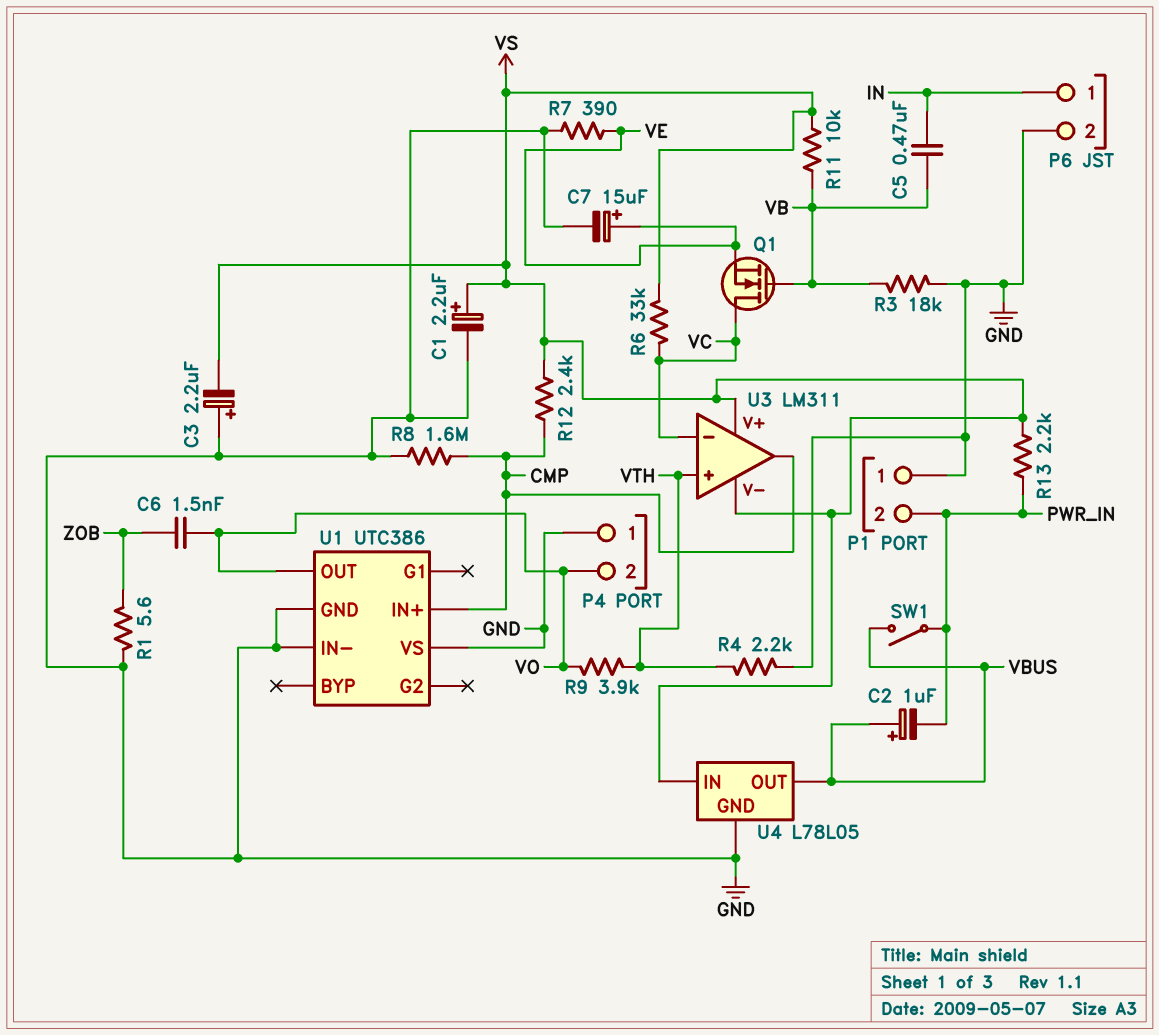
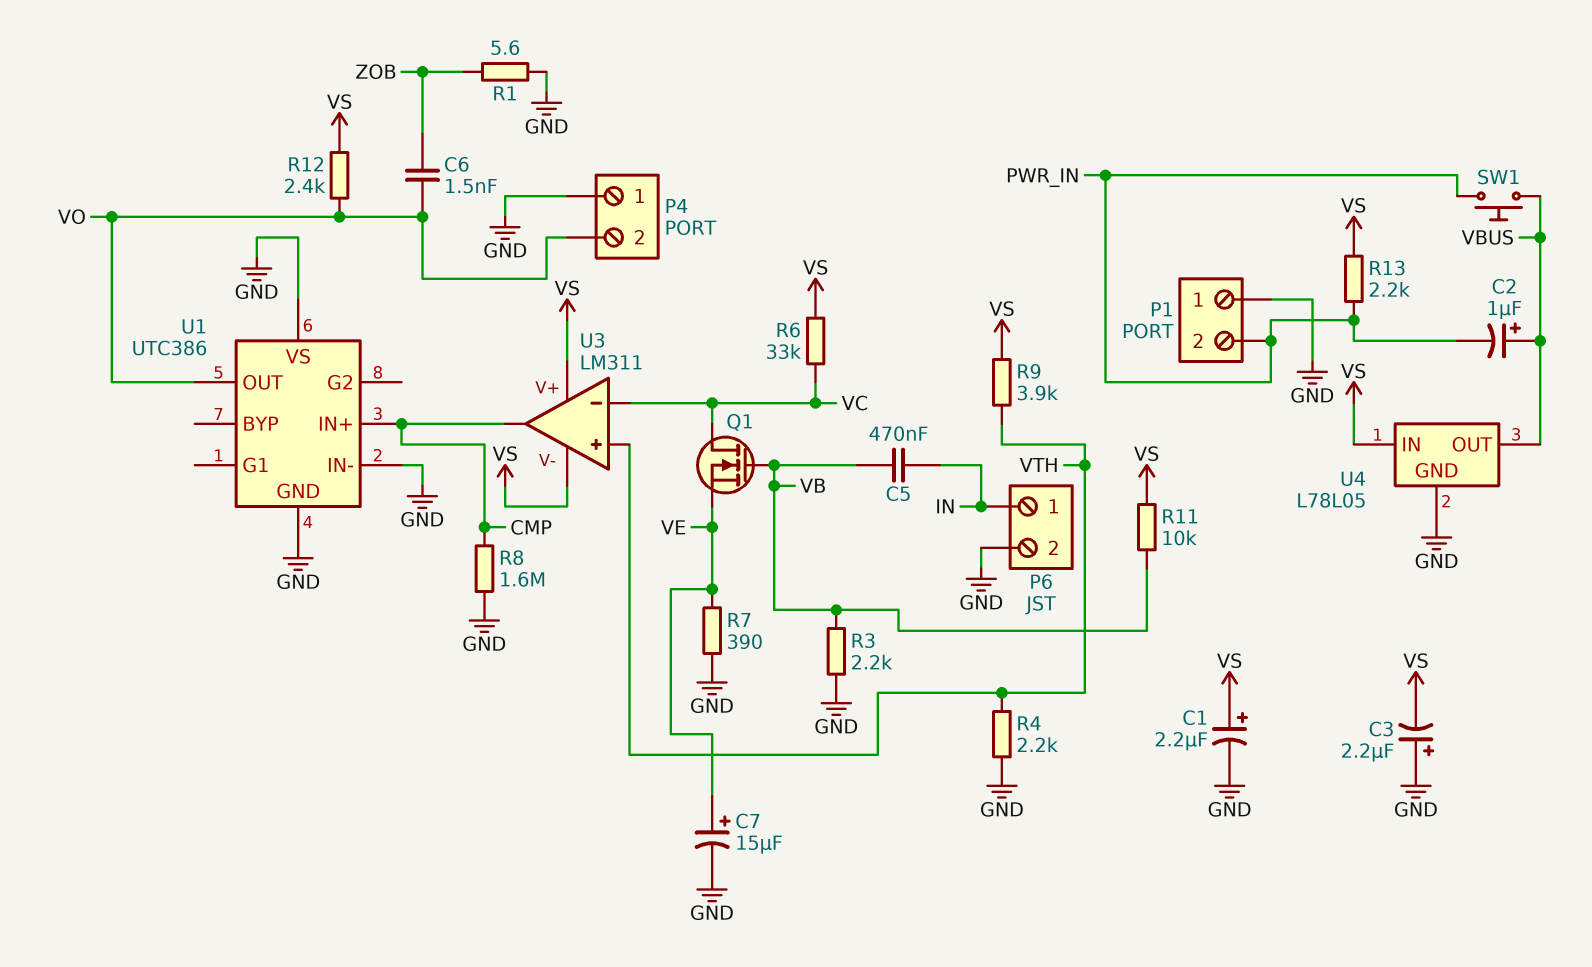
R3: 18k (GND, VB) -> 2.2k (GND, VB)
R9: 3.9k (VO, VTH) -> 3.9k (VS, VTH)
R12: 2.4k (CMP, VS) -> 2.4k (VO, VS)
SW1: switch (PWR_IN, VBUS) -> button (PWR_IN, VBUS)

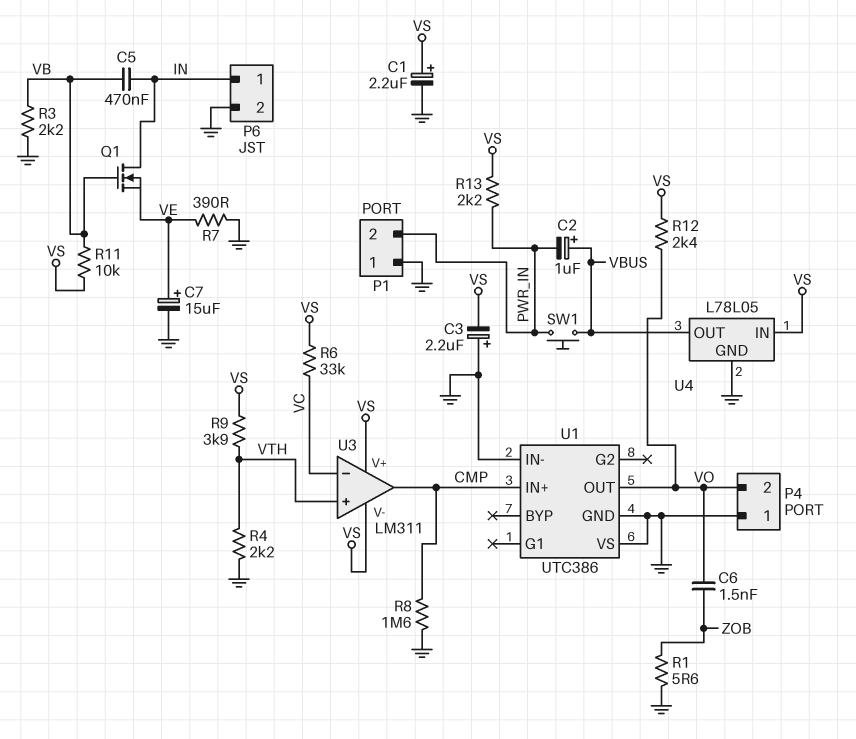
Q1: NMOS (G VB, D VC, S VE) -> NMOS (G VB, D IN, S VE)

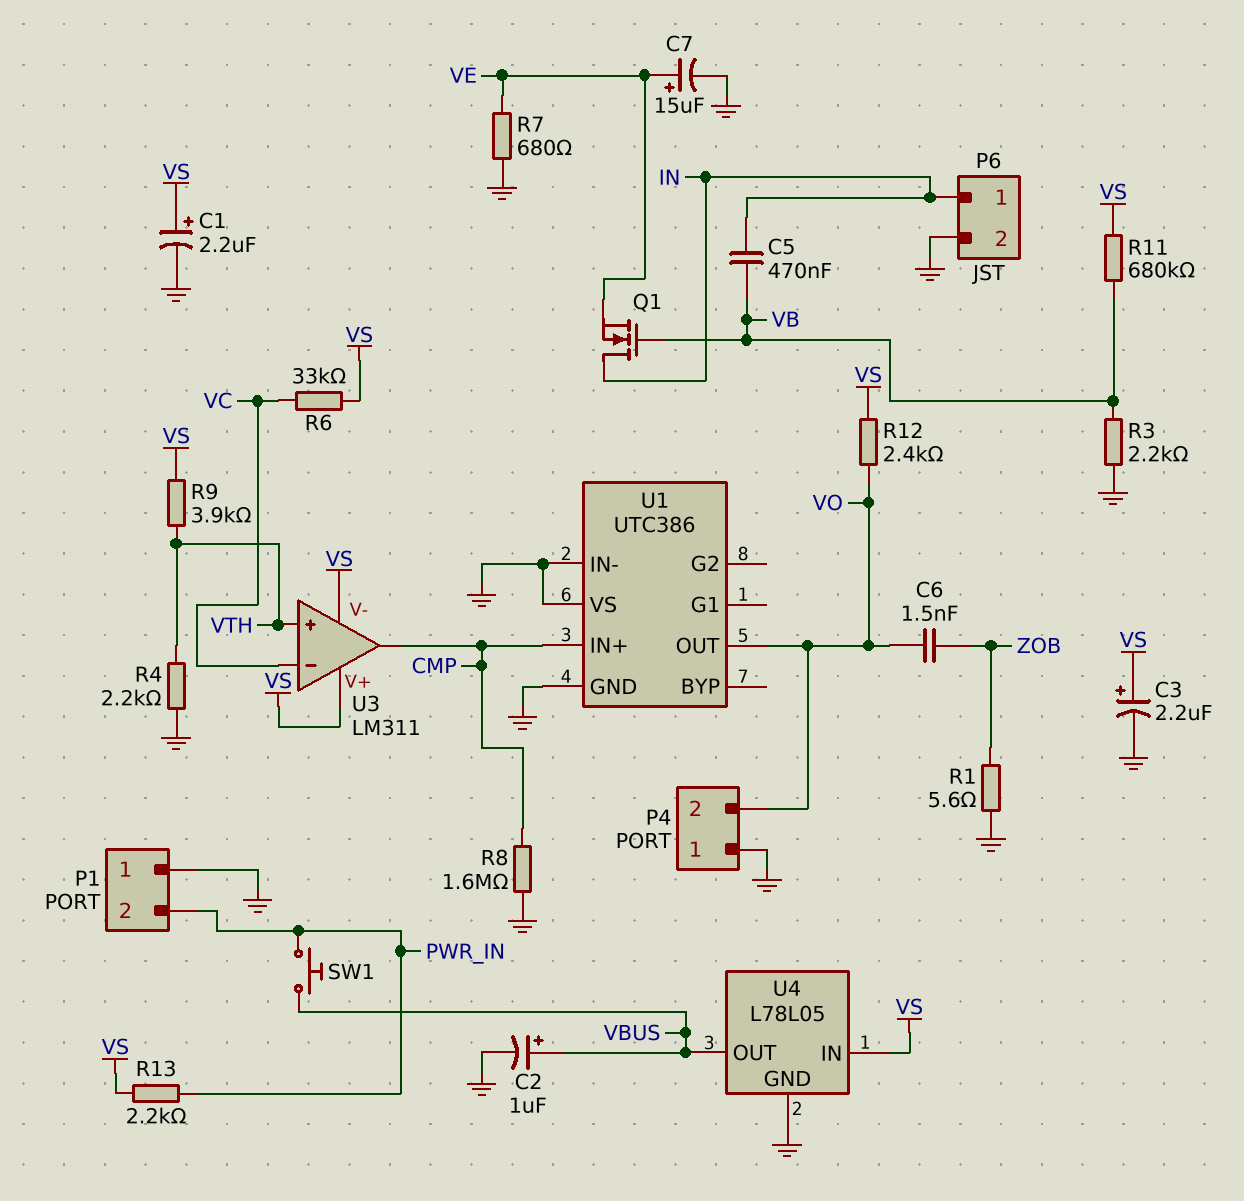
C2: 1uF (plus VBUS, minus PWR_IN) -> 1uF (plus VBUS, minus GND)
C3: 2.2uF (plus GND, minus VS) -> 2.2uF (plus VS, minus GND)
R7: 390 (GND, VE) -> 680 (GND, VE)
R11: 10k (VB, VS) -> 680k (VB, VS)

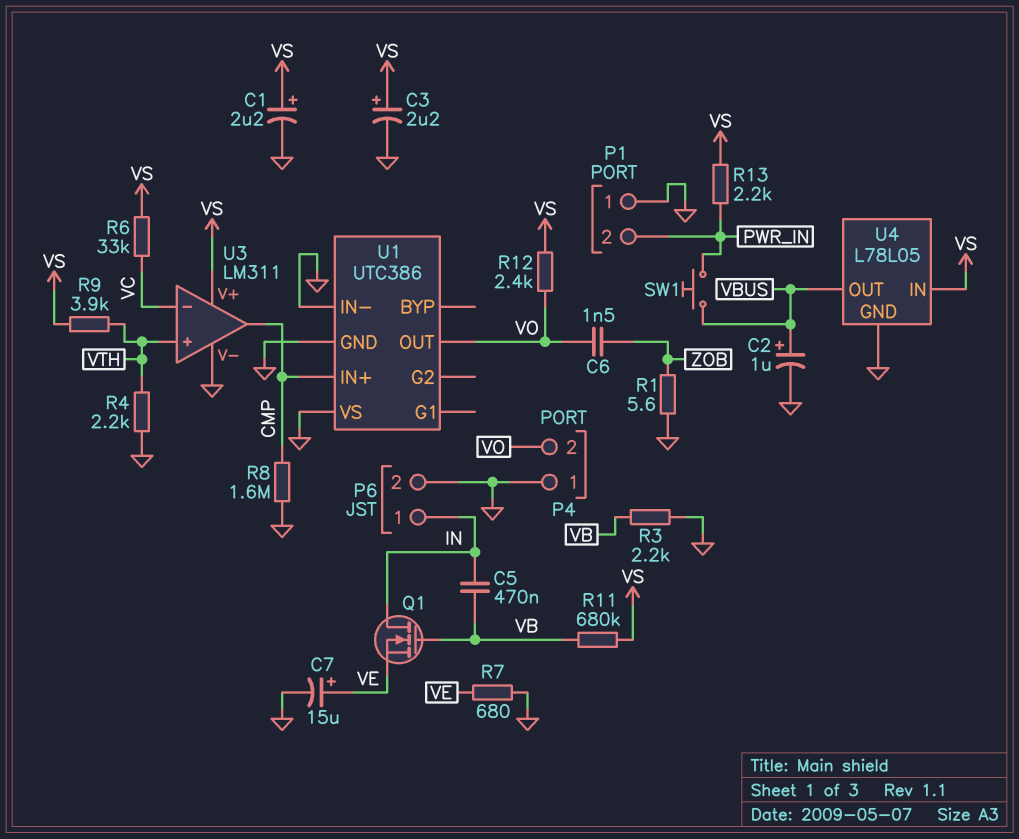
U3 pin V-: VS -> GND

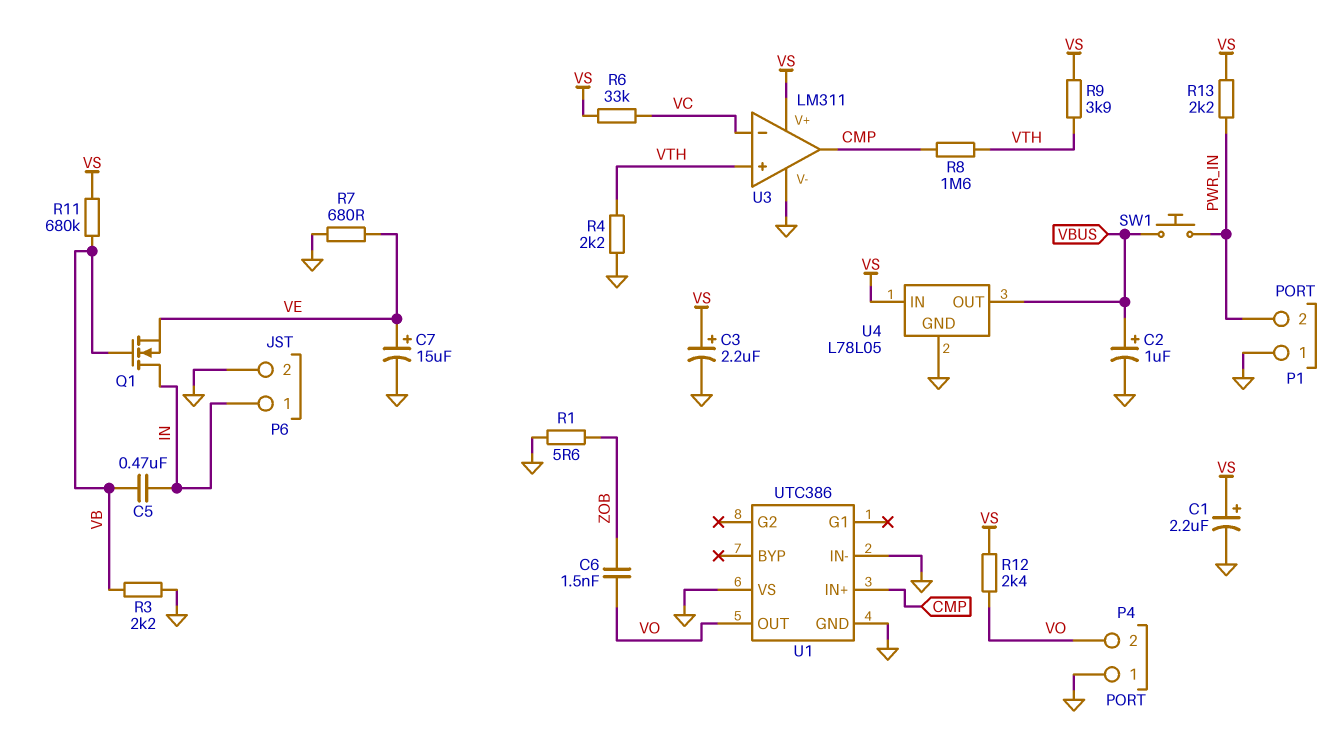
R8: 1.6M (CMP, GND) -> 1.6M (CMP, VTH)

